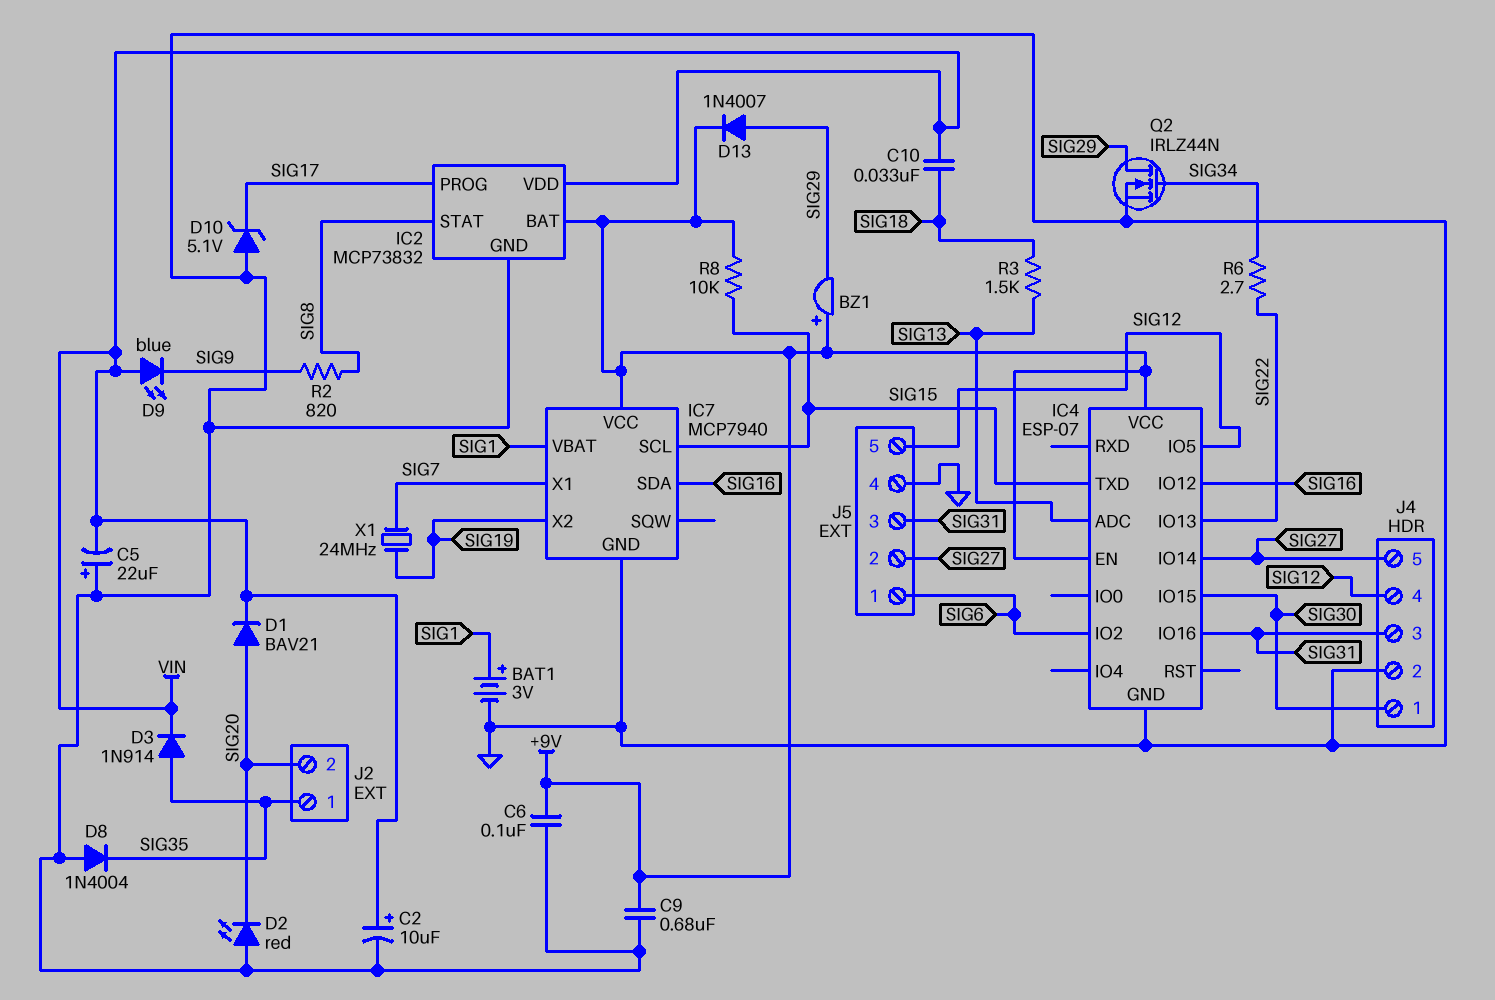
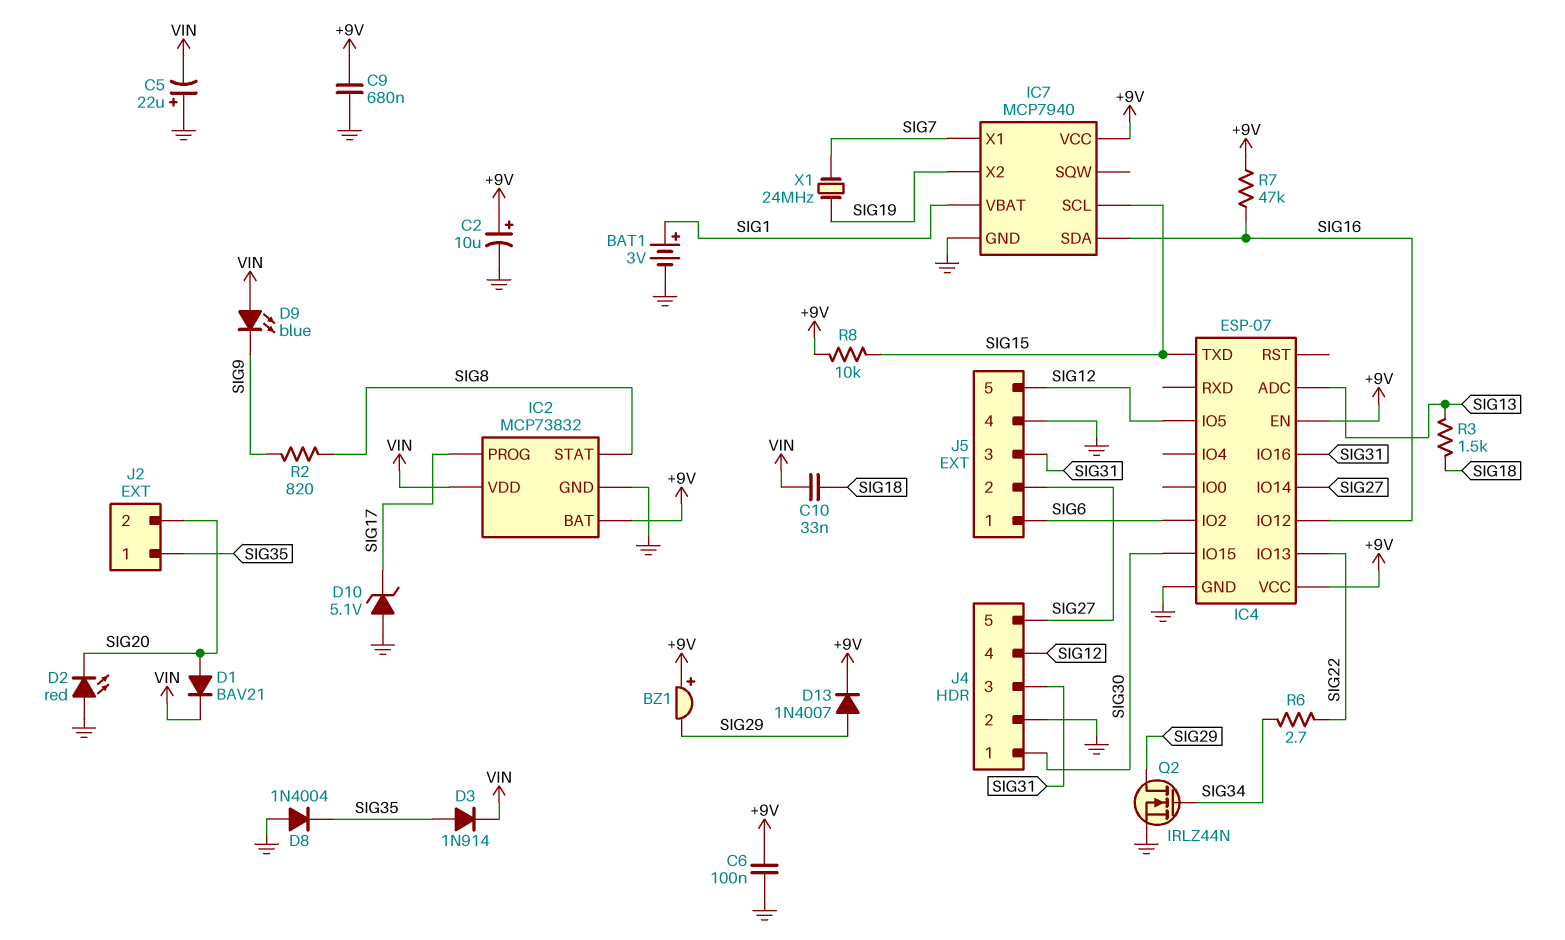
C2: 10uF (plus VIN, minus GND) -> 10uF (plus +9V, minus GND)
R7: none -> 47k (+9V, SIG16)

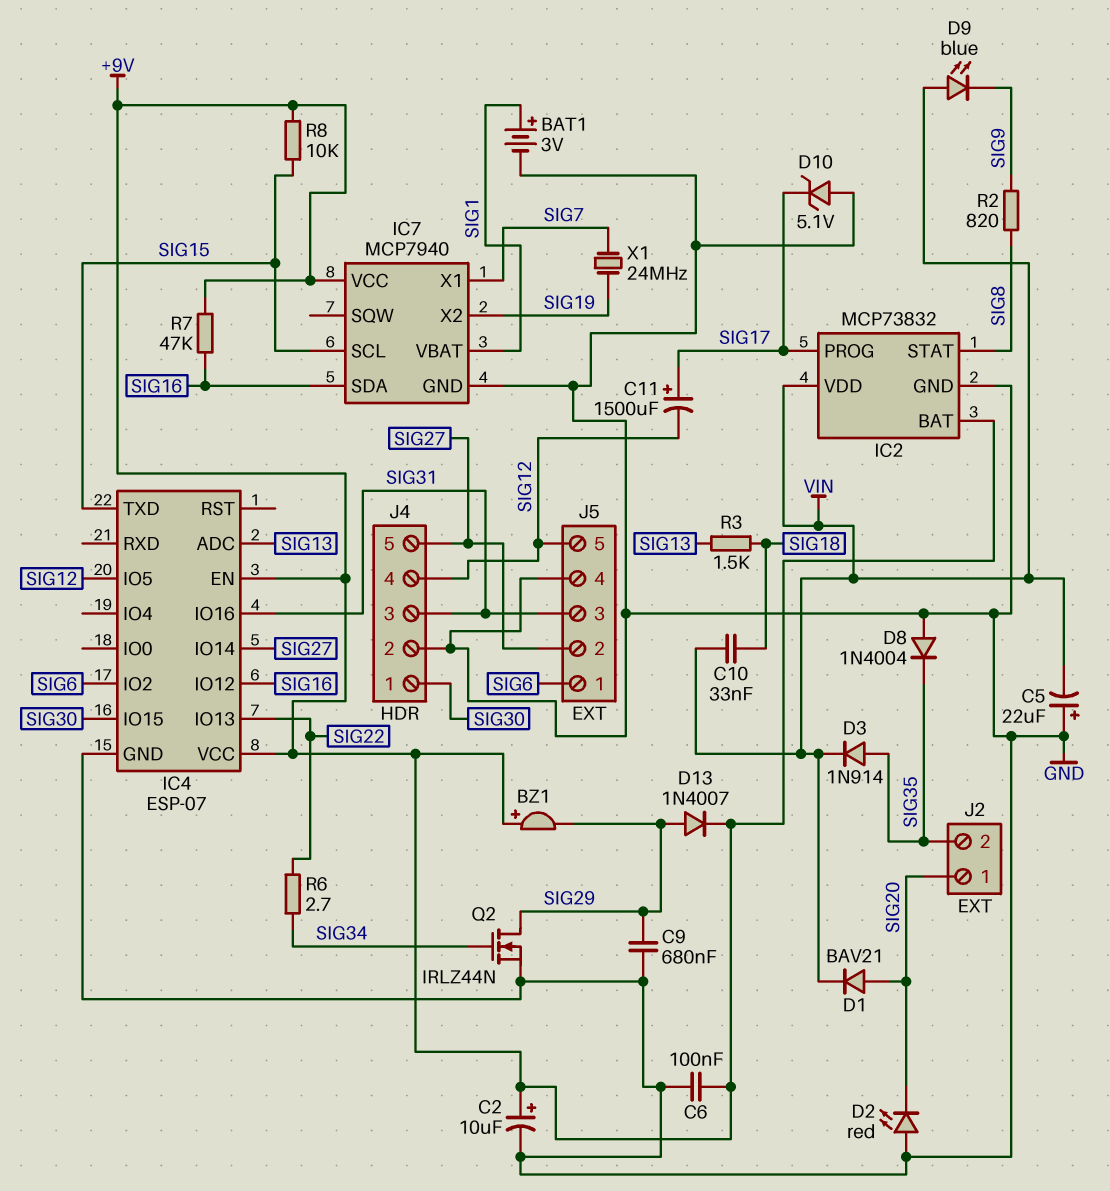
C9: 680nF (+9V, GND) -> 680nF (GND, SIG29)
C11: none -> 1500uF (plus SIG17, minus SIG12)
J2 pin 1: SIG35 -> SIG20
J2 pin 2: SIG20 -> SIG35

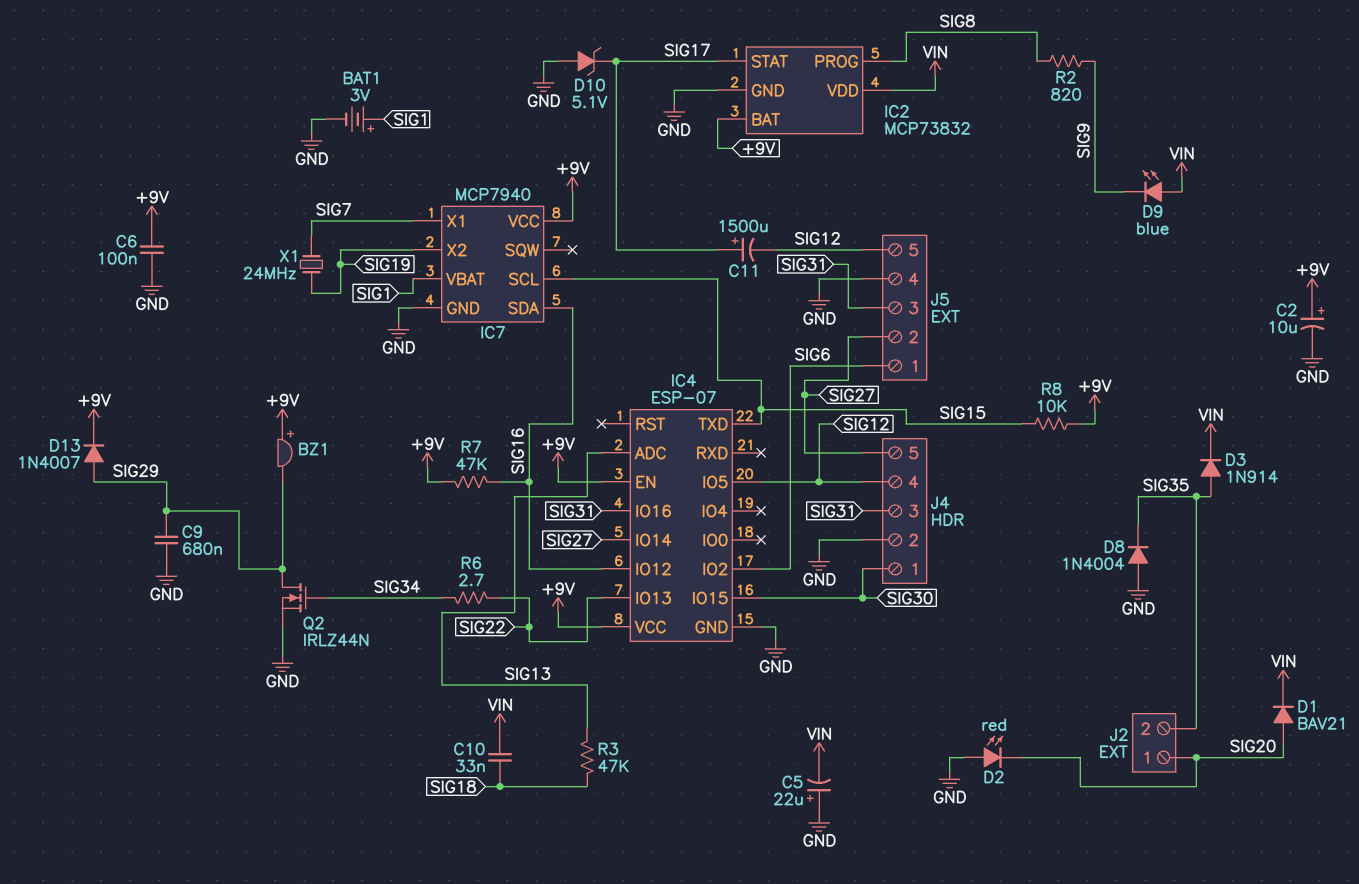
IC2 pin PROG: SIG17 -> SIG8
IC2 pin STAT: SIG8 -> SIG17
R3: 1.5k (SIG13, SIG18) -> 47k (SIG13, SIG18)

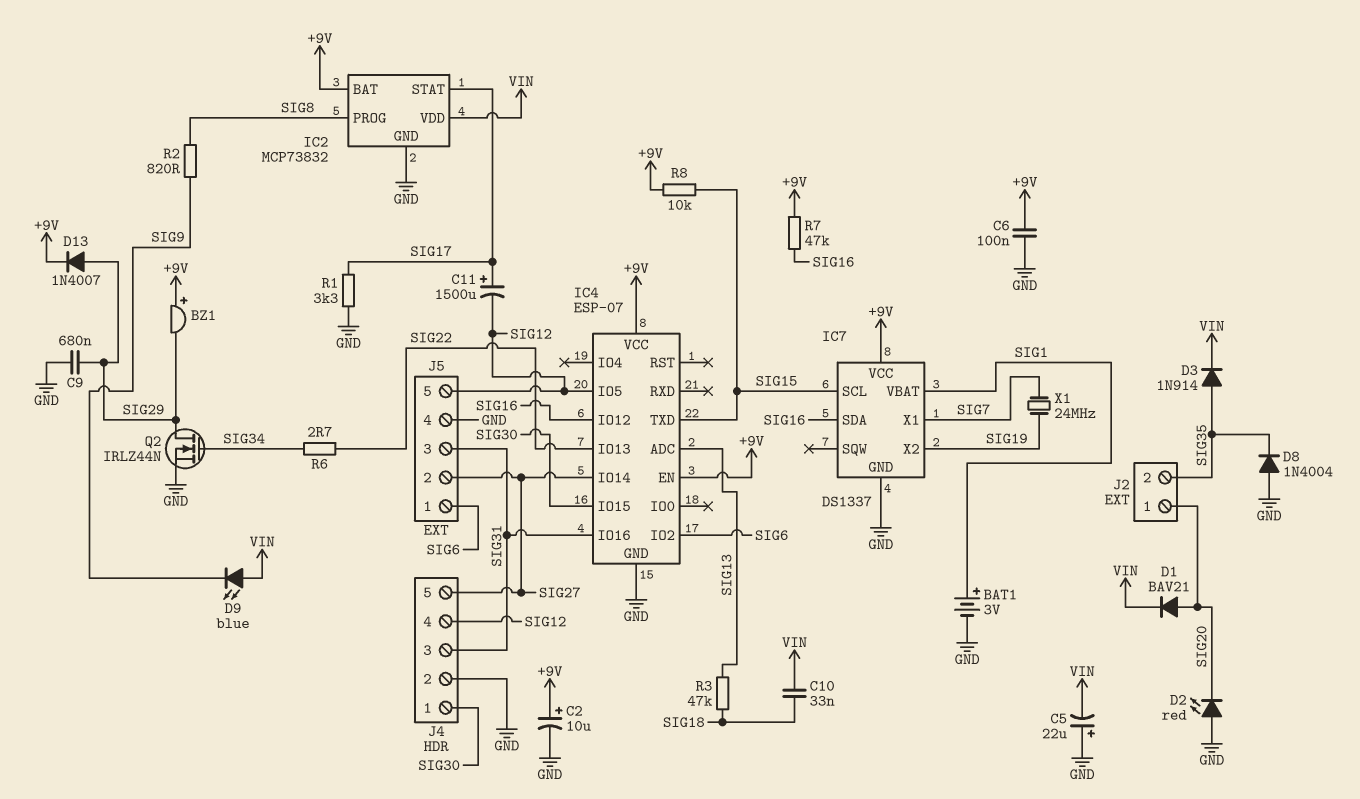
D10: zener 5.1V (A GND, K SIG17) -> none
IC7: MCP7940 -> DS1337
R1: none -> 3.3k (GND, SIG17)

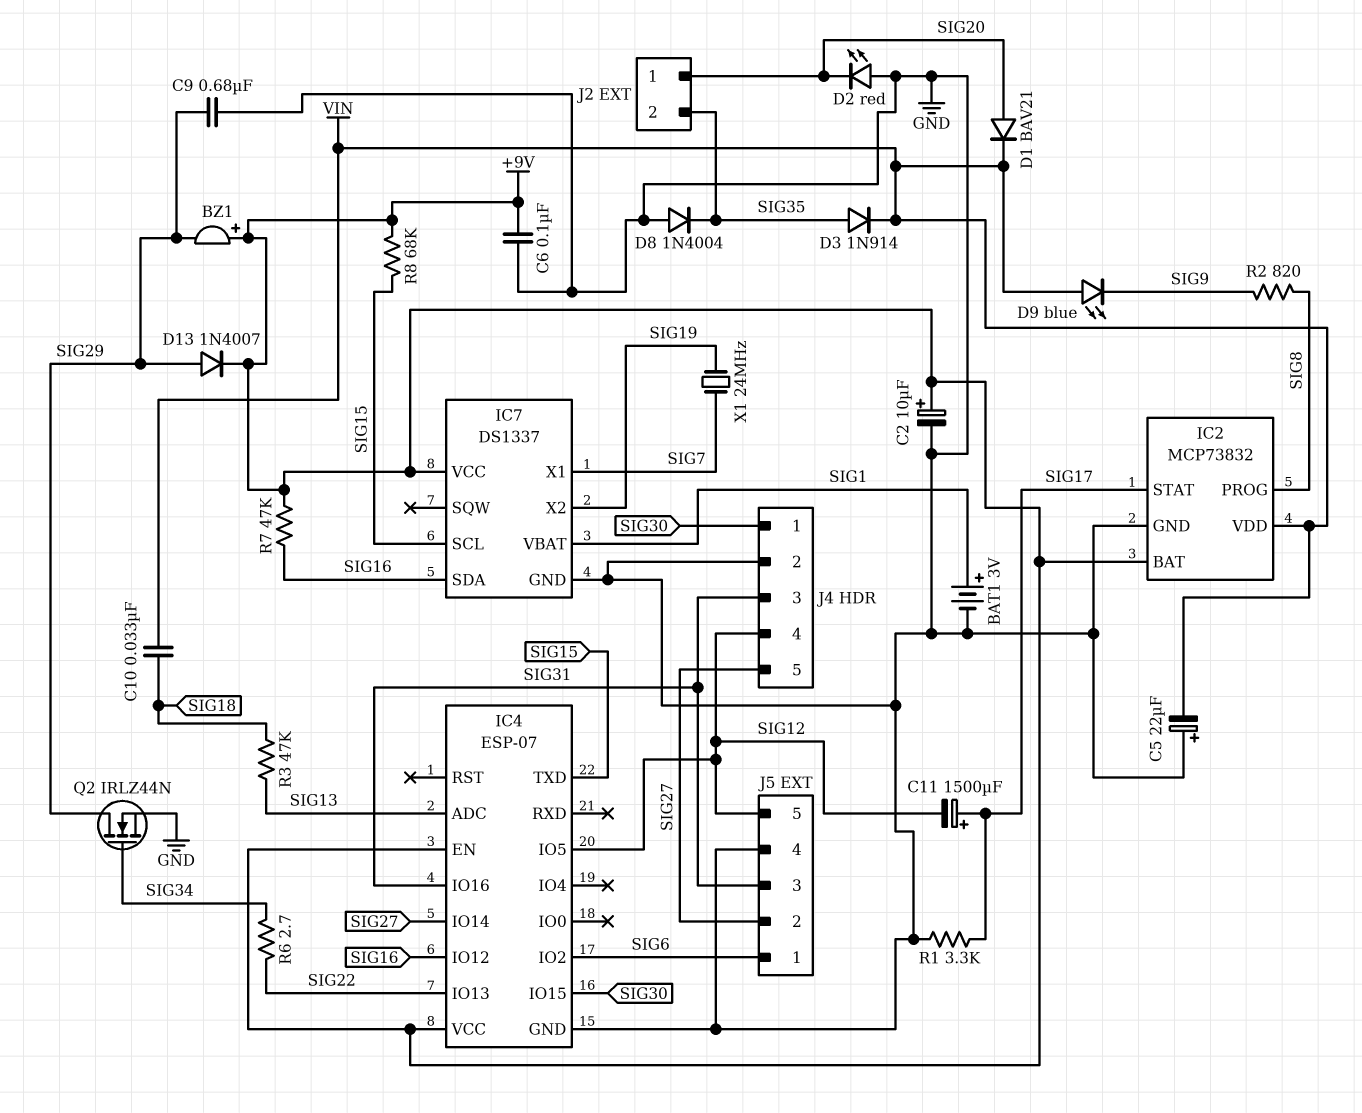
R8: 10k (+9V, SIG15) -> 68k (+9V, SIG15)

